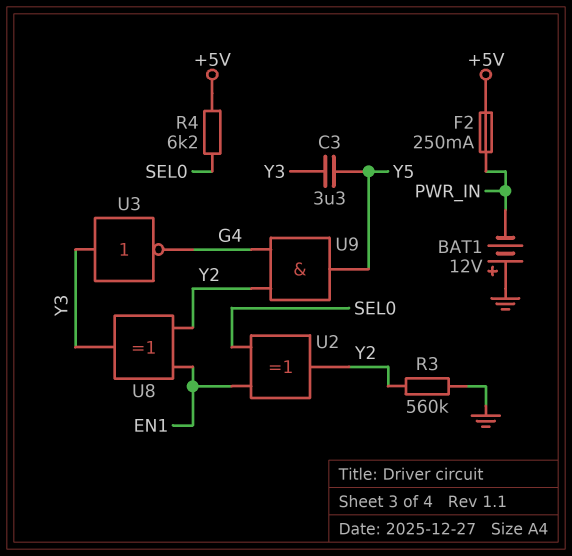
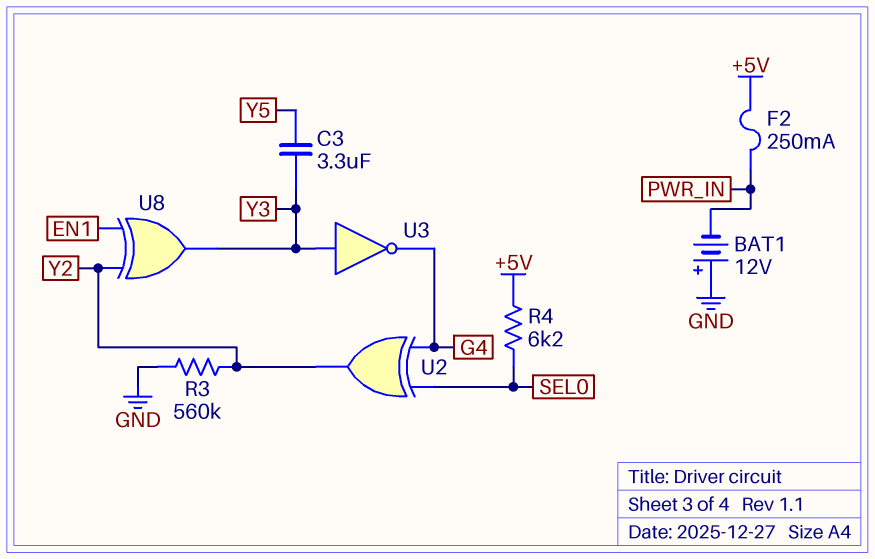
U2: XOR (in EN1, in SEL0, out Y2) -> XOR (in G4, in SEL0, out Y2)
U9: AND (in G4, in Y2, out Y5) -> none

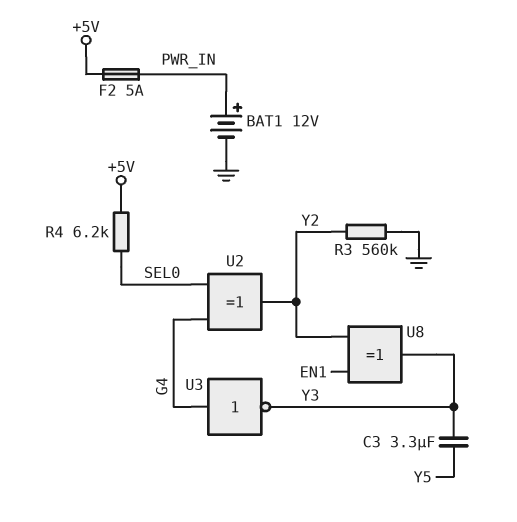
BAT1: 12V (plus GND, minus PWR_IN) -> 12V (plus PWR_IN, minus GND)
F2: 250mA (+5V, PWR_IN) -> 5A (+5V, PWR_IN)
U3: NOT (in Y3, out G4) -> NOT (in G4, out Y3)

